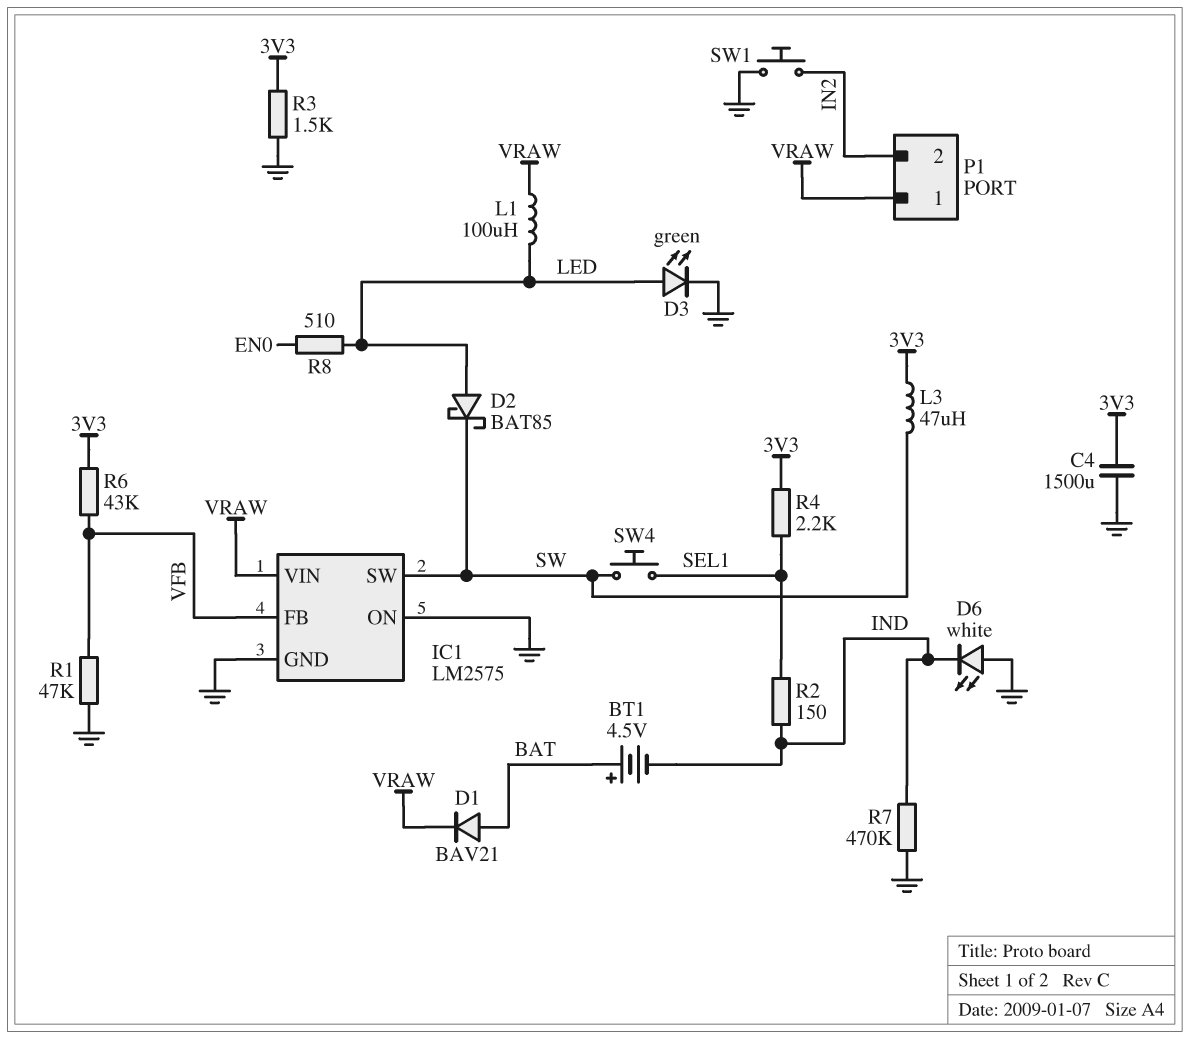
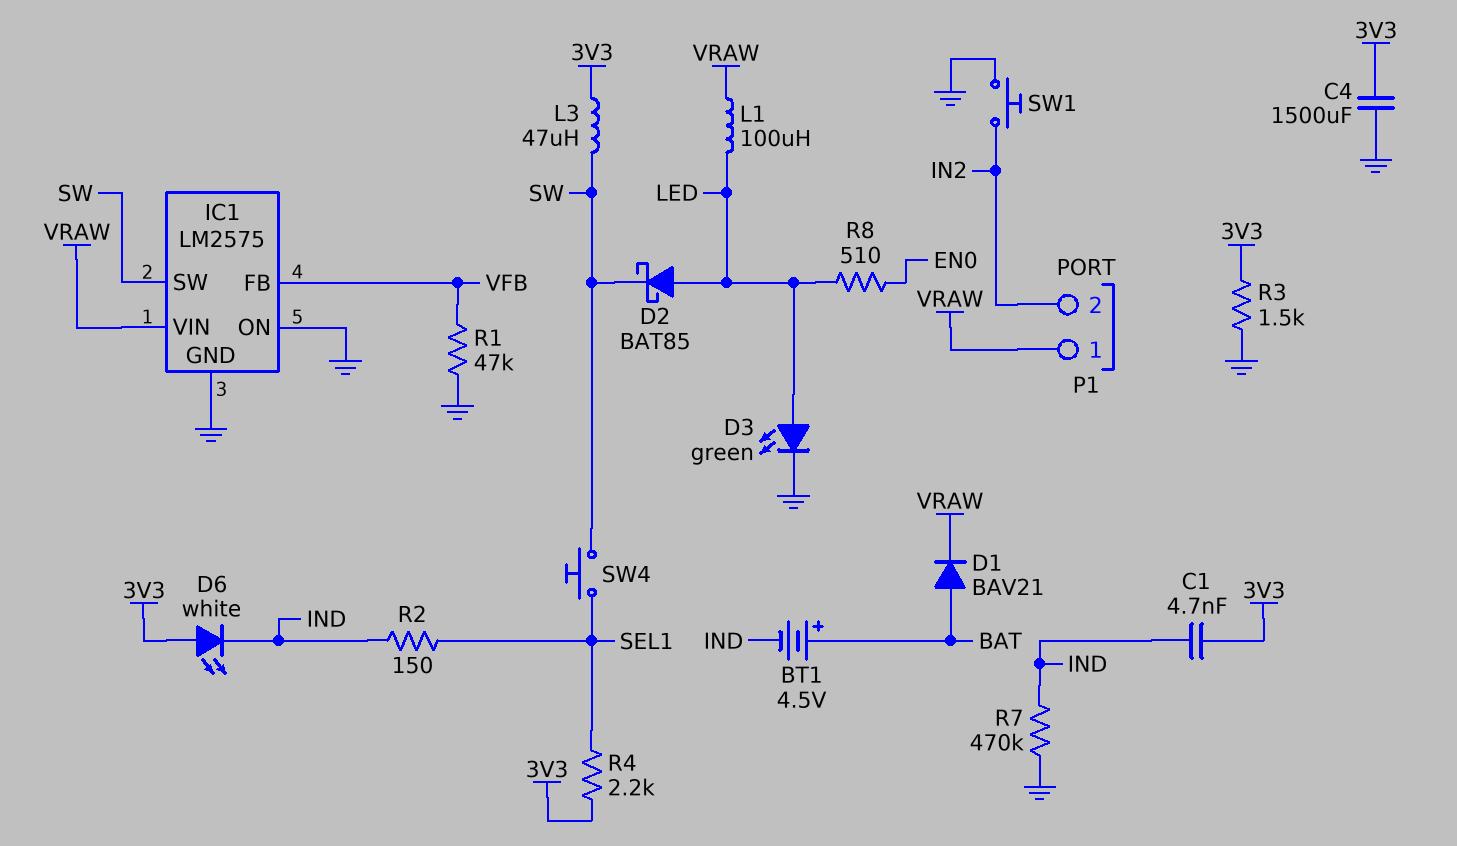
C1: none -> 4.7nF (3V3, IND)
D6: LED white (A GND, K IND) -> LED white (A 3V3, K IND)
R6: 43k (3V3, VFB) -> none

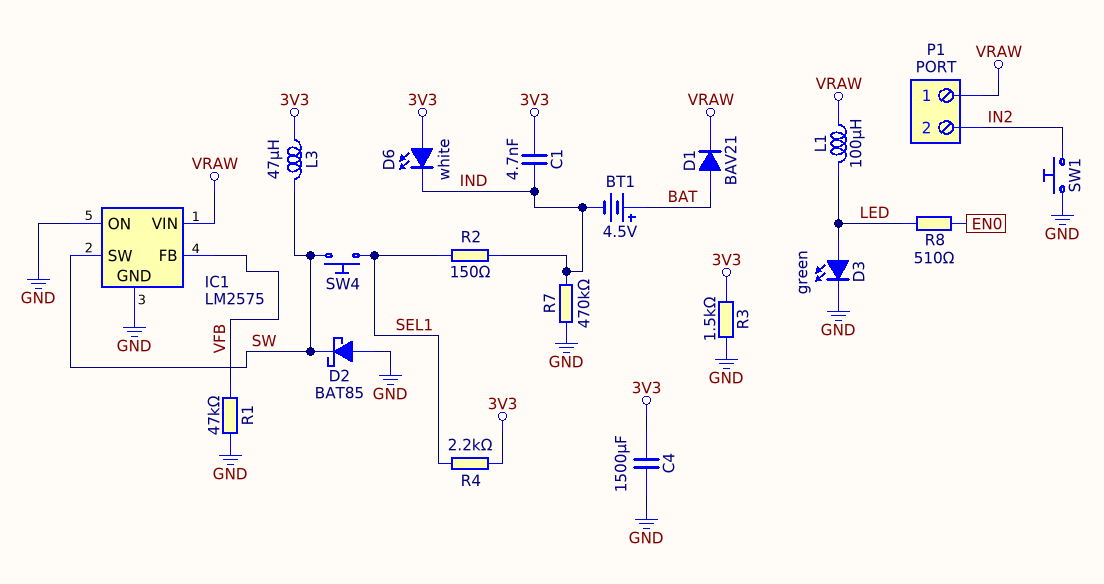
D2: schottky BAT85 (A LED, K SW) -> schottky BAT85 (A GND, K SW)

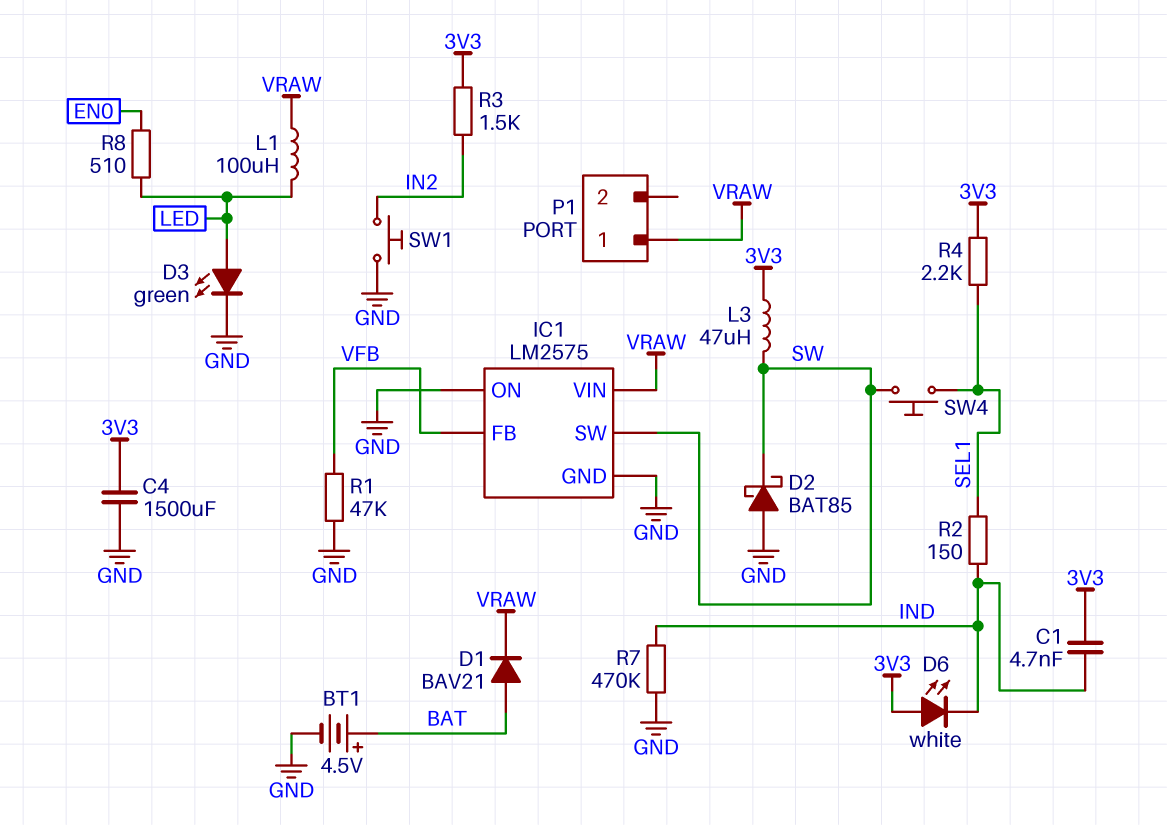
BT1: 4.5V (plus BAT, minus IND) -> 4.5V (plus BAT, minus GND)
P1 pin 2: IN2 -> none
R3: 1.5k (3V3, GND) -> 1.5k (3V3, IN2)

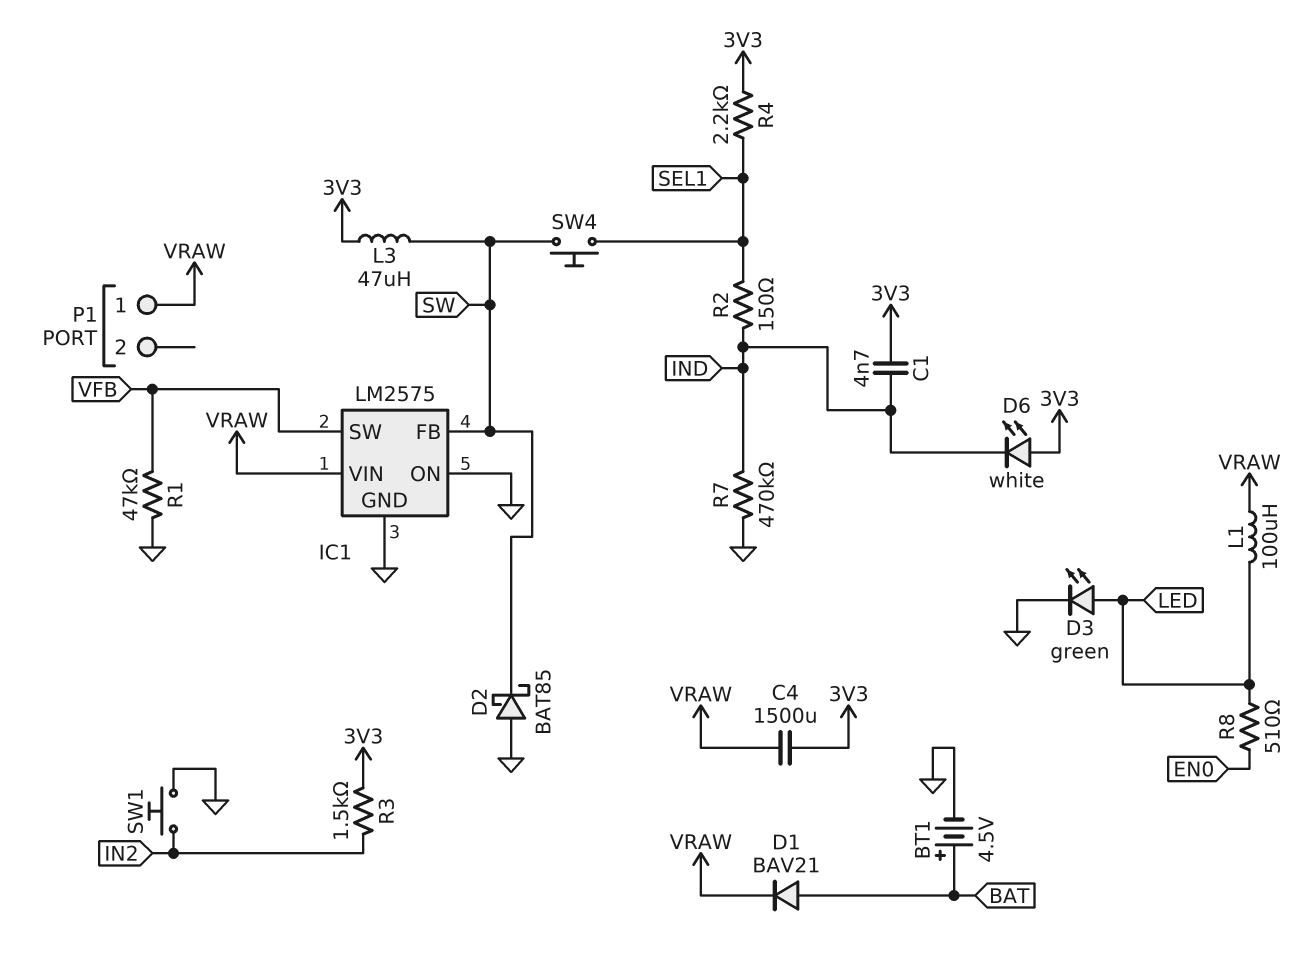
C4: 1500uF (3V3, GND) -> 1500uF (3V3, VRAW)
IC1 pin FB: VFB -> SW
IC1 pin SW: SW -> VFB

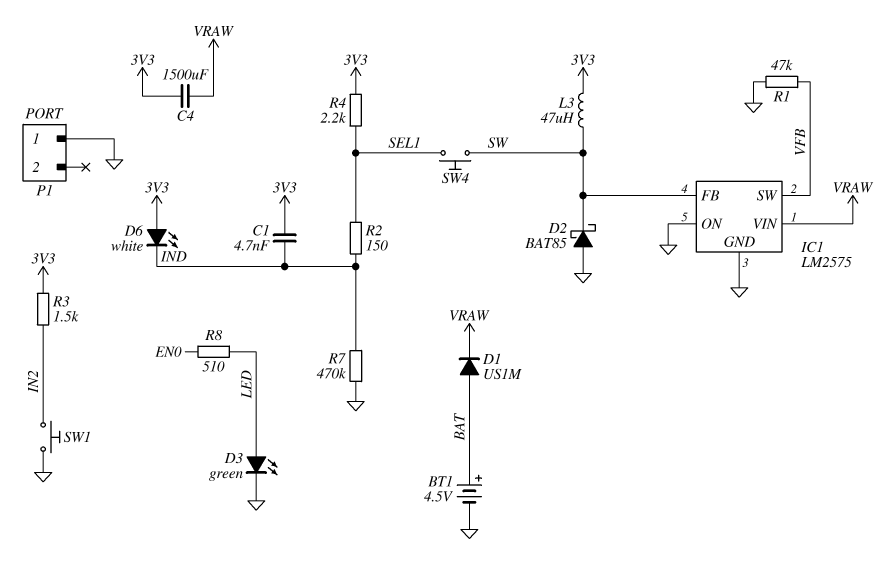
D1: diode BAV21 (A BAT, K VRAW) -> diode US1M (A BAT, K VRAW)
L1: 100uH (LED, VRAW) -> none
P1 pin 1: VRAW -> GND

